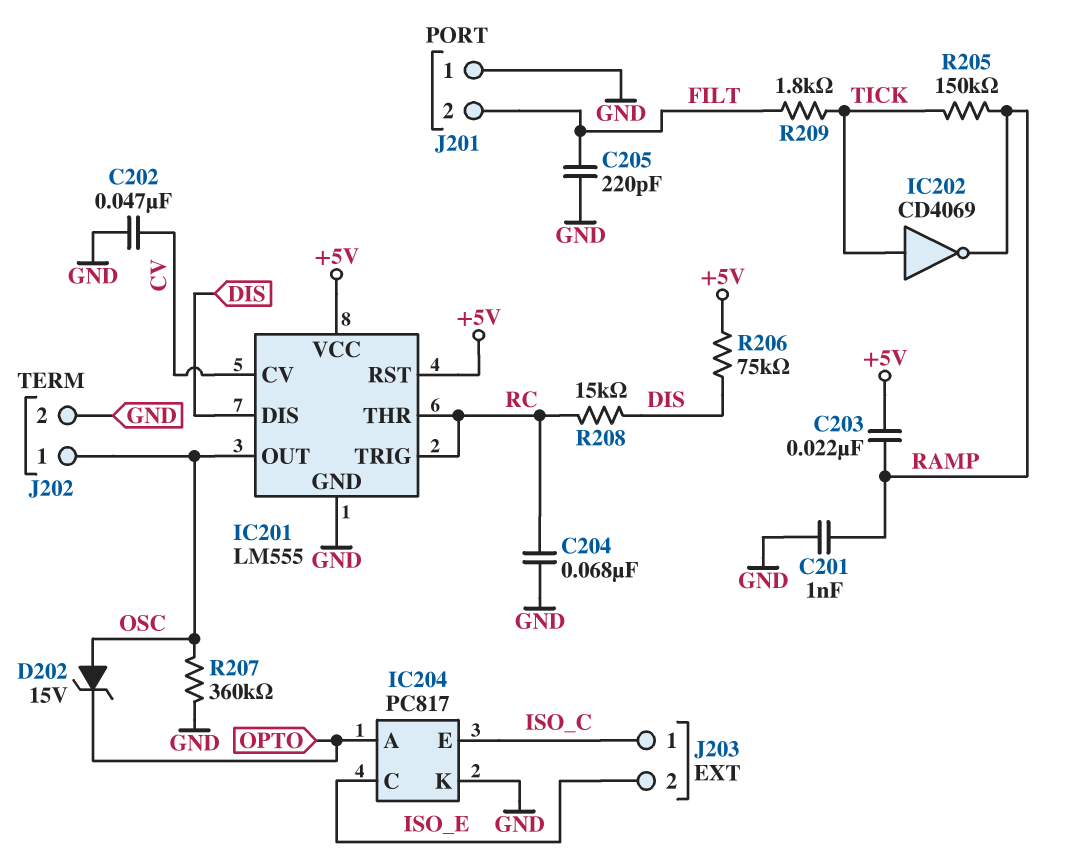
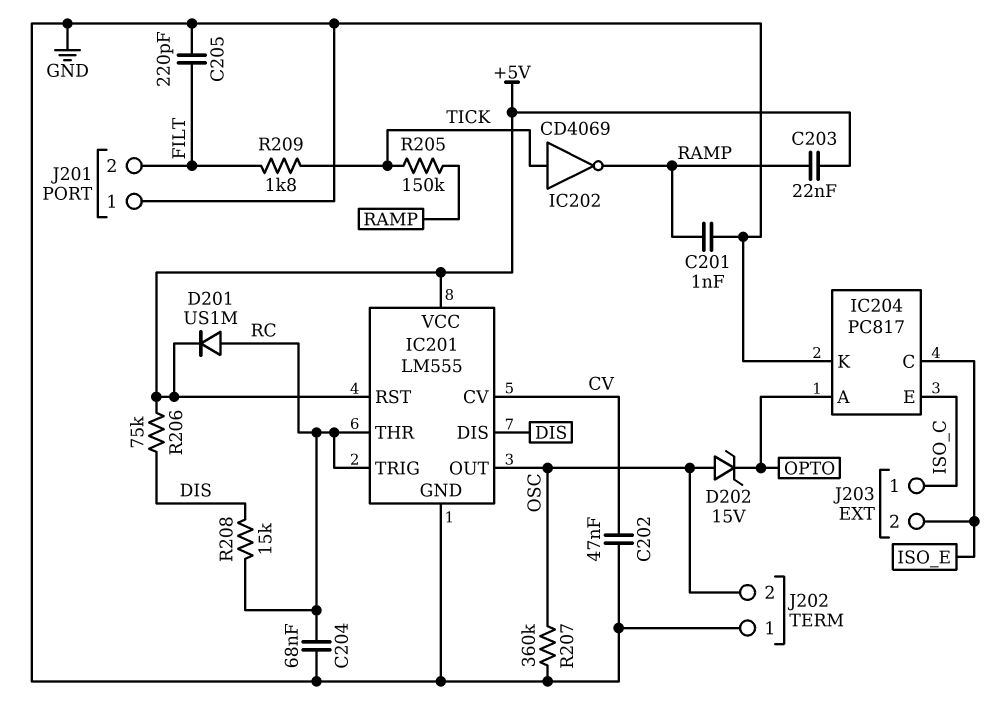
D201: none -> diode US1M (A RC, K +5V)
J202 pin 1: OSC -> GND
J202 pin 2: GND -> OSC

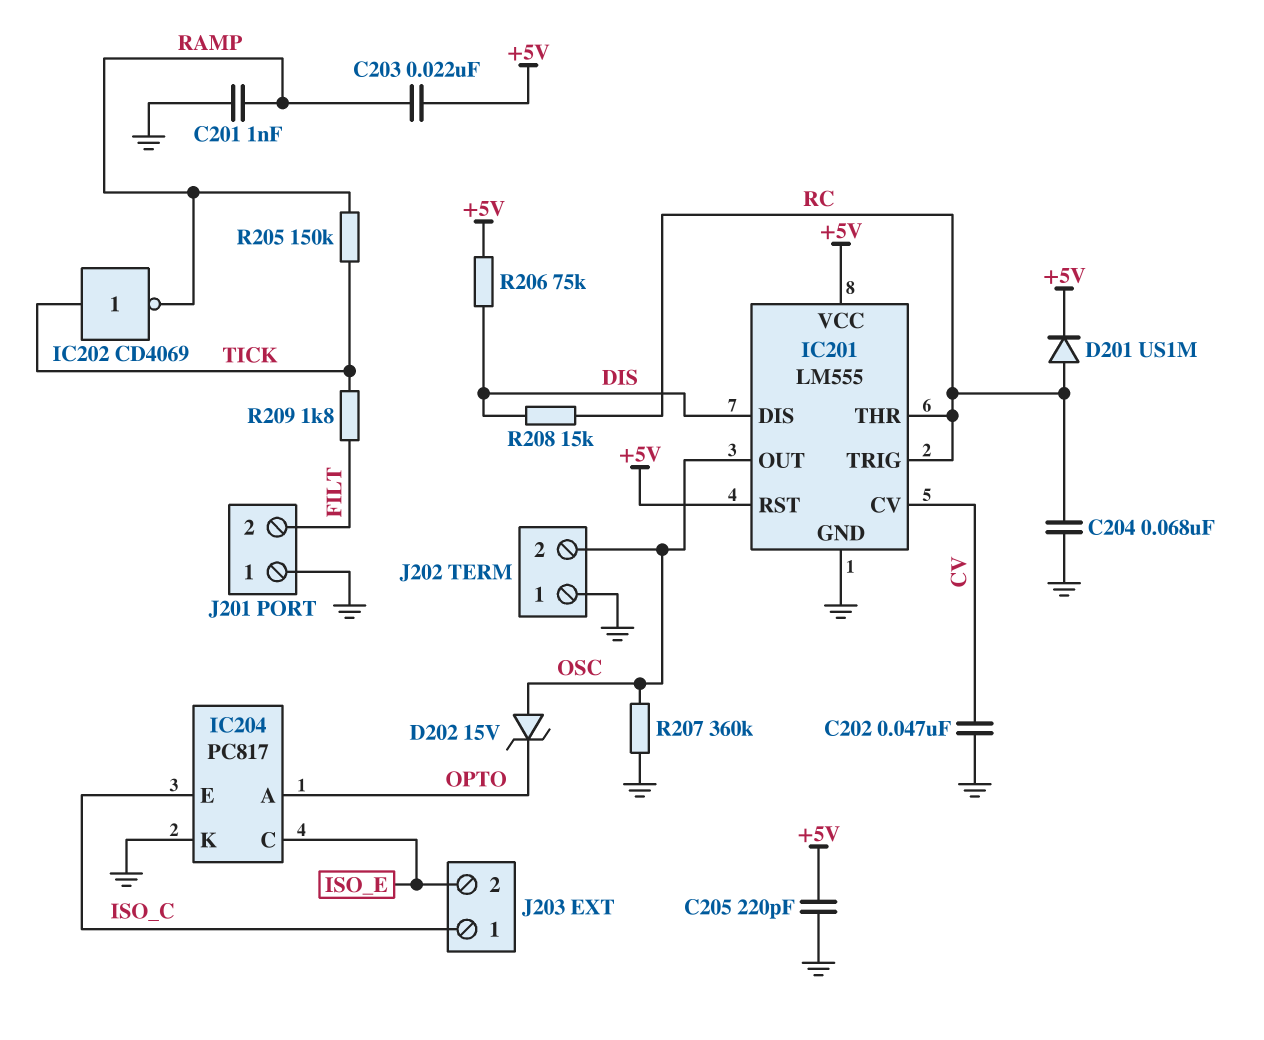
C205: 220pF (FILT, GND) -> 220pF (+5V, GND)

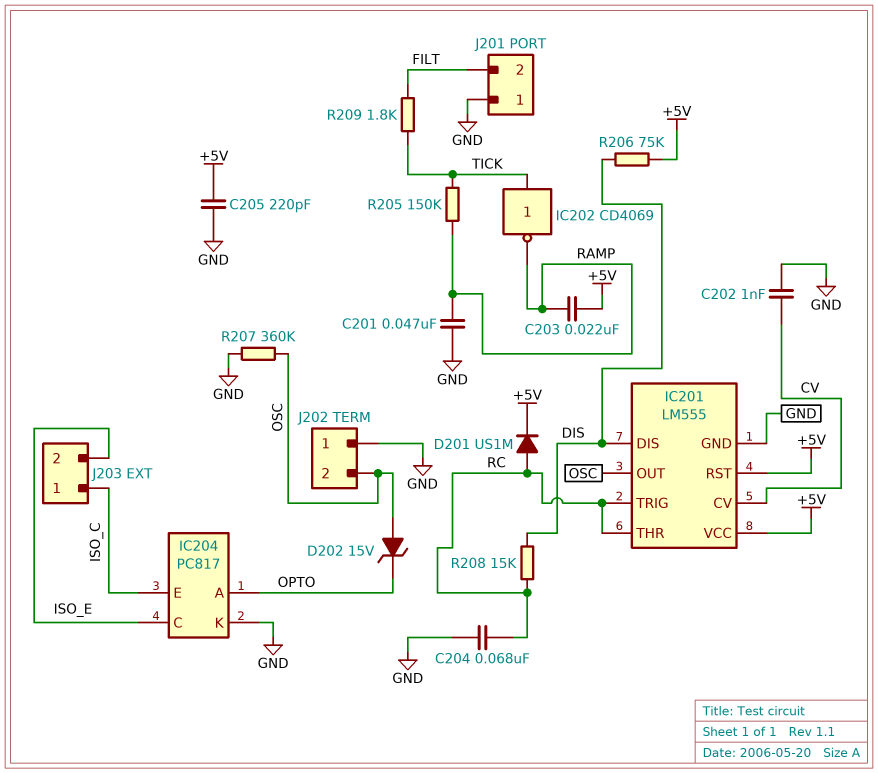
C201: 1nF (GND, RAMP) -> 47nF (GND, RAMP)
C202: 47nF (CV, GND) -> 1nF (CV, GND)

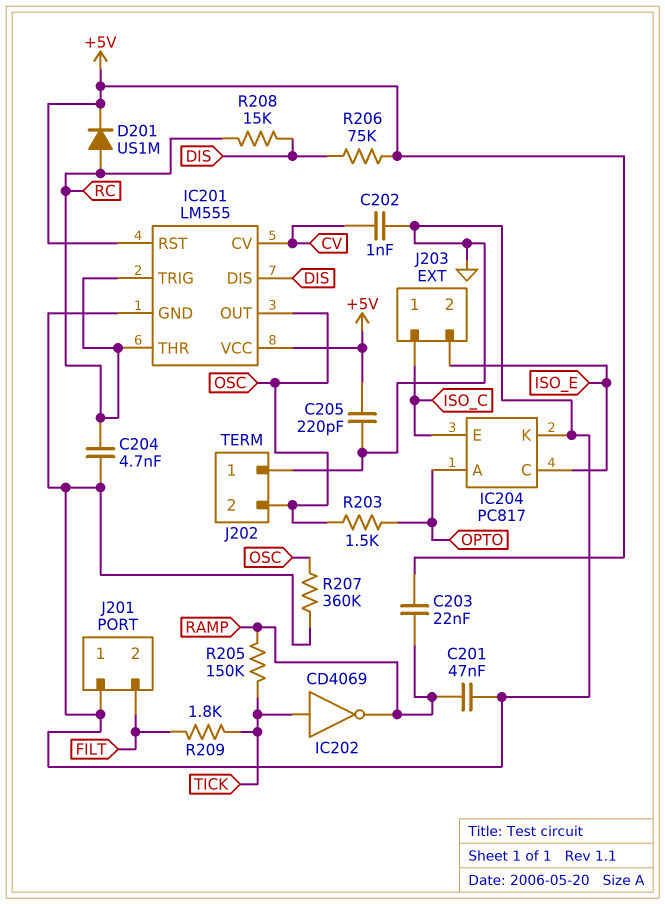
C204: 68nF (GND, RC) -> 4.7nF (GND, RC)
D202: zener 15V (A OSC, K OPTO) -> none
R203: none -> 1.5k (OPTO, OSC)

